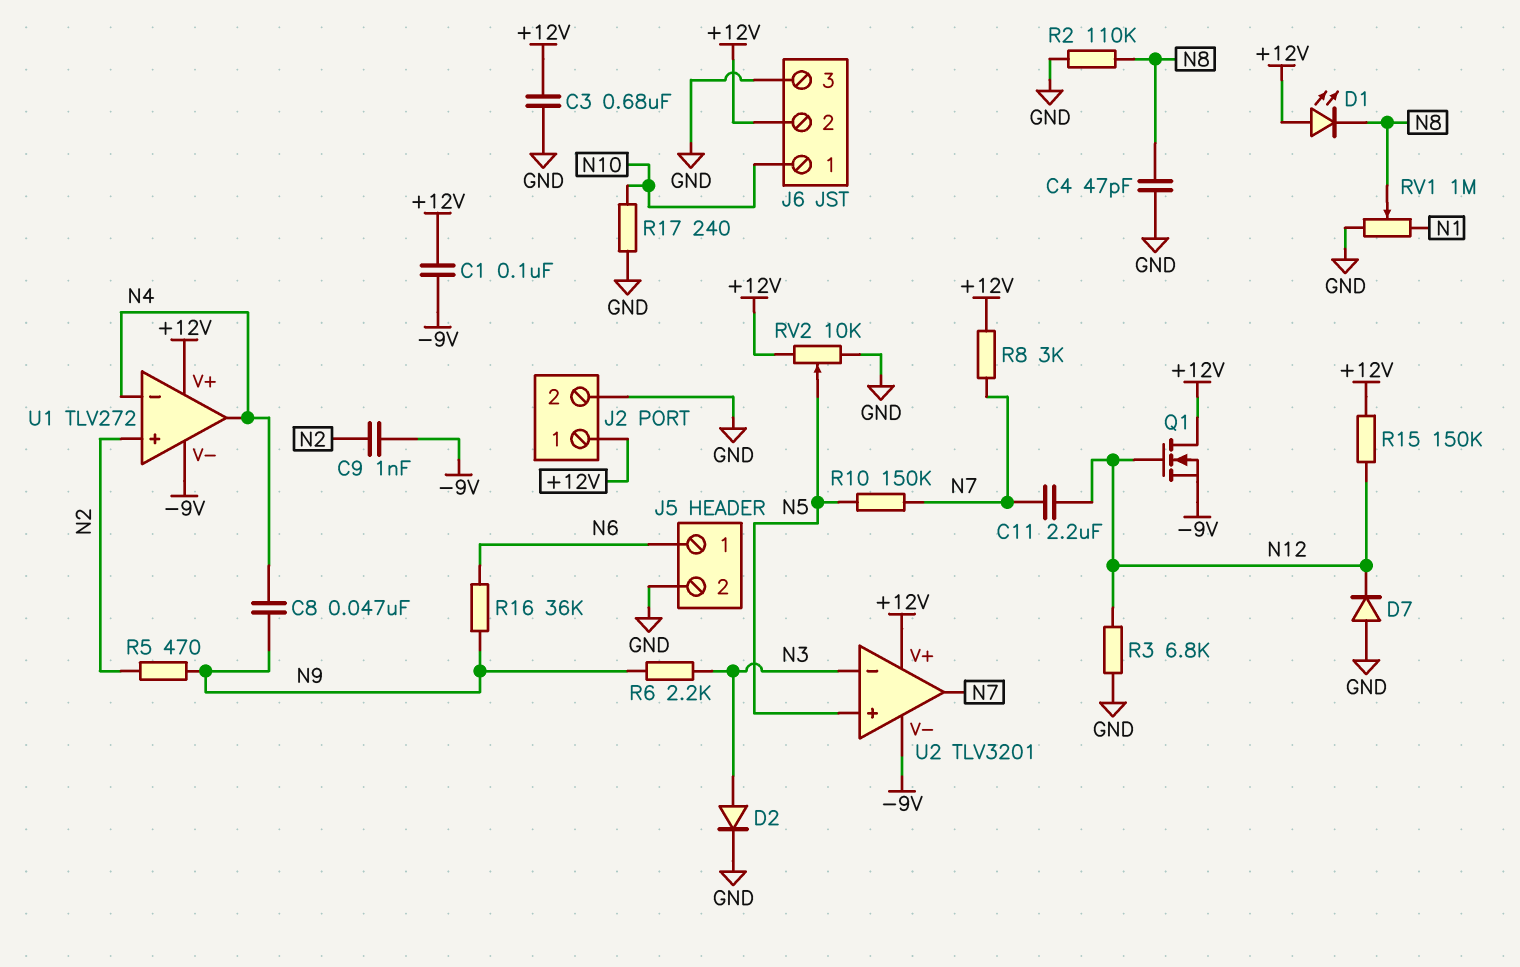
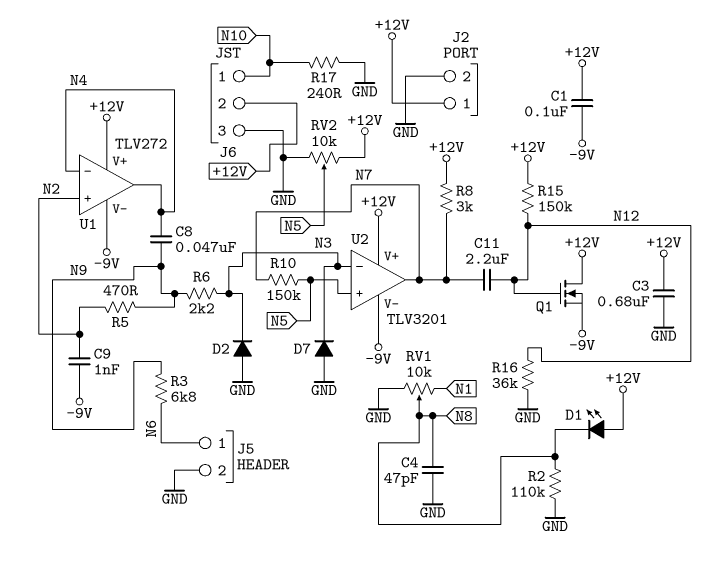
D2: diode (A N3, K GND) -> diode (A GND, K N3)
D7: diode (A GND, K N12) -> diode (A GND, K N3)
R3: 6.8k (GND, N12) -> 6.8k (N6, N9)
R16: 36k (N6, N9) -> 36k (GND, N12)
RV1: 1M (GND, N1, wiper N8) -> 10k (GND, N1, wiper N8)

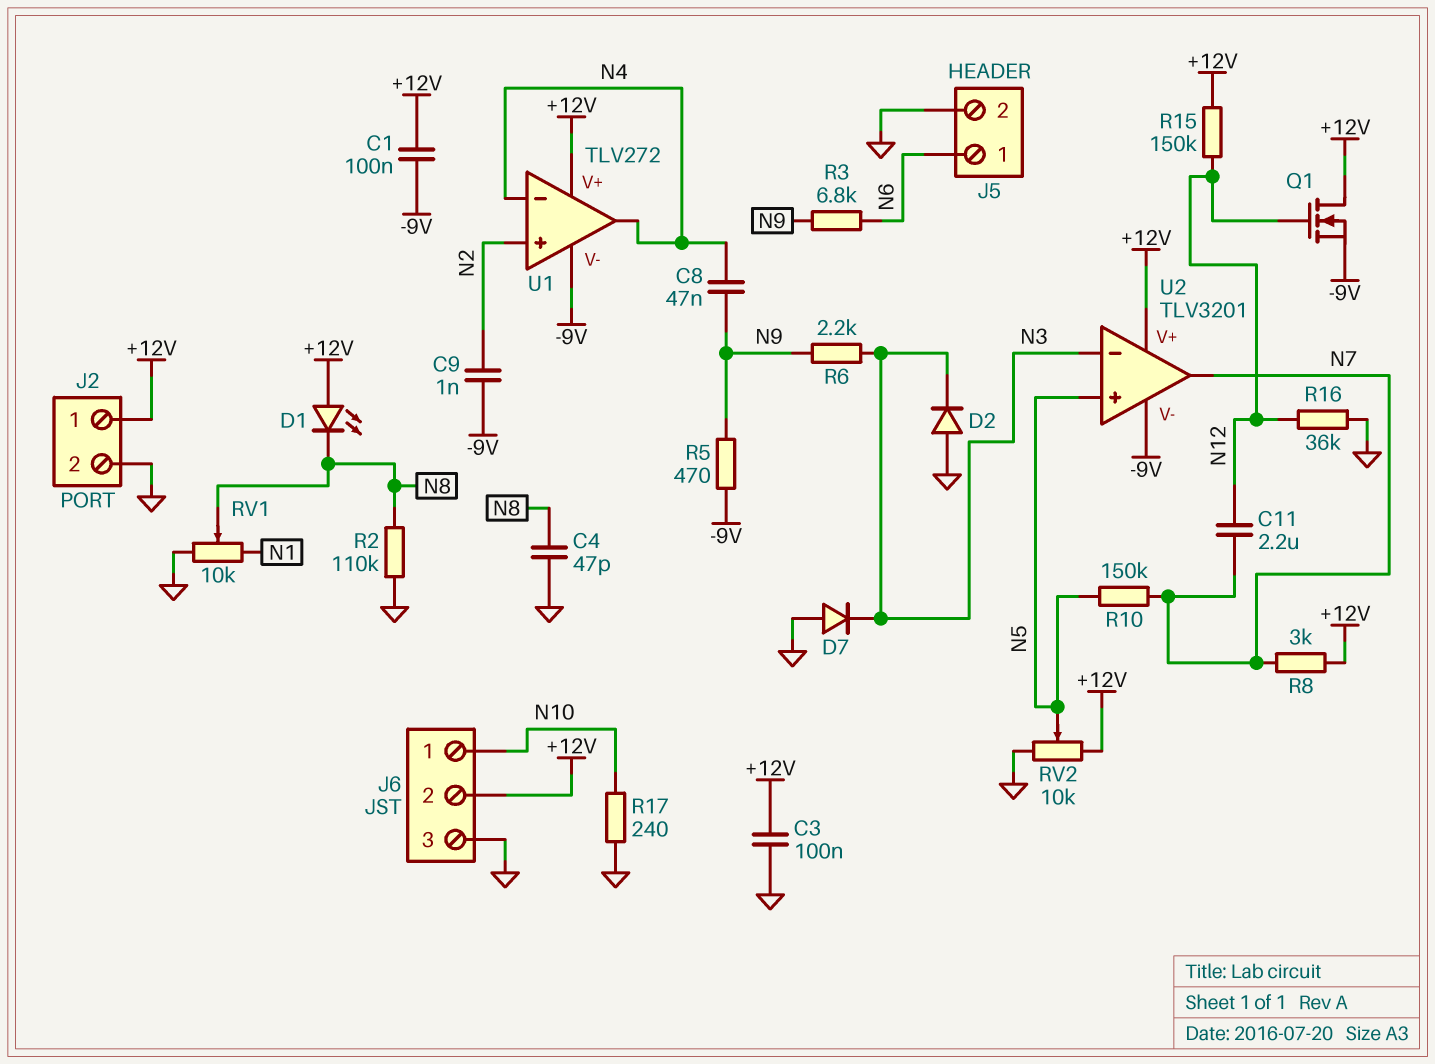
C3: 680nF (+12V, GND) -> 100nF (+12V, GND)
R5: 470 (N2, N9) -> 470 (-9V, N9)

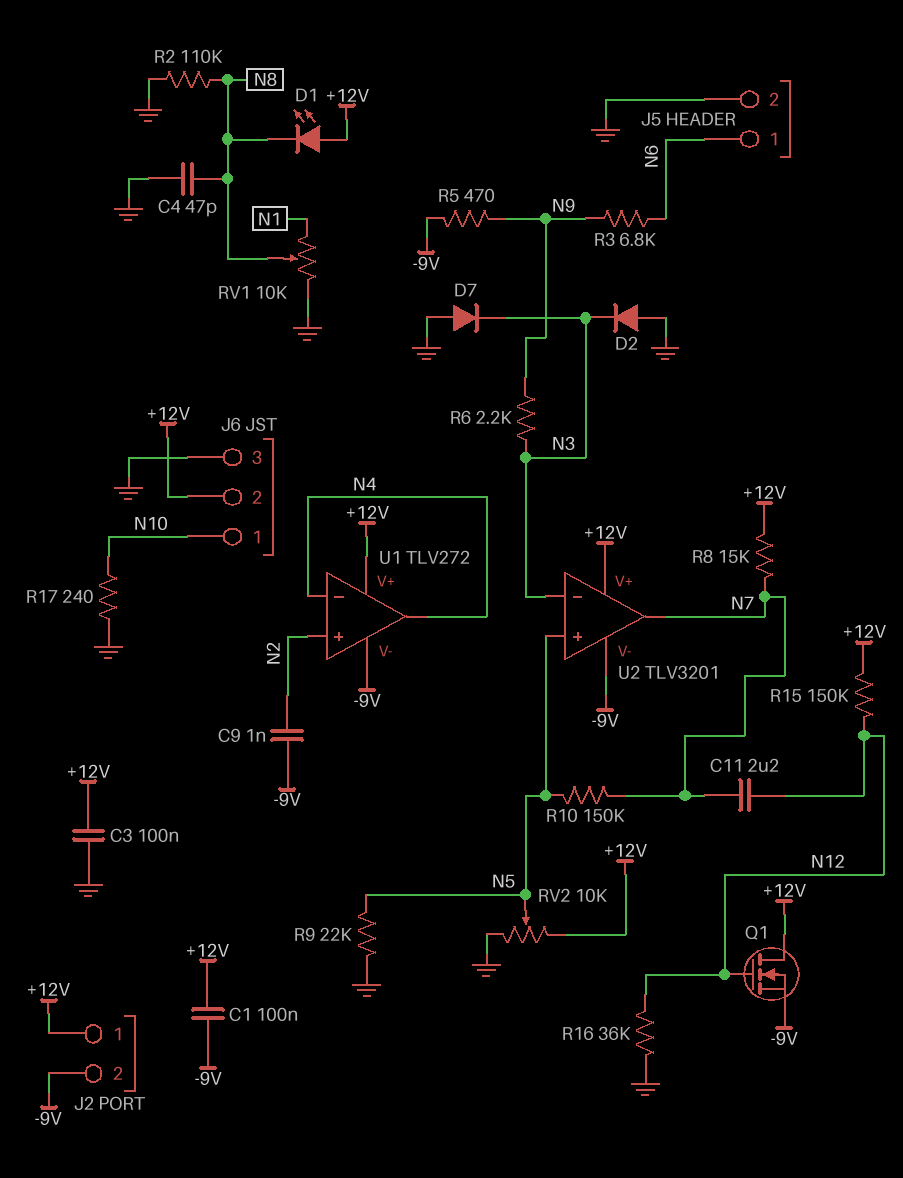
C8: 47nF (N4, N9) -> none
J2 pin 2: GND -> -9V
R8: 3k (+12V, N7) -> 15k (+12V, N7)
R9: none -> 22k (GND, N5)

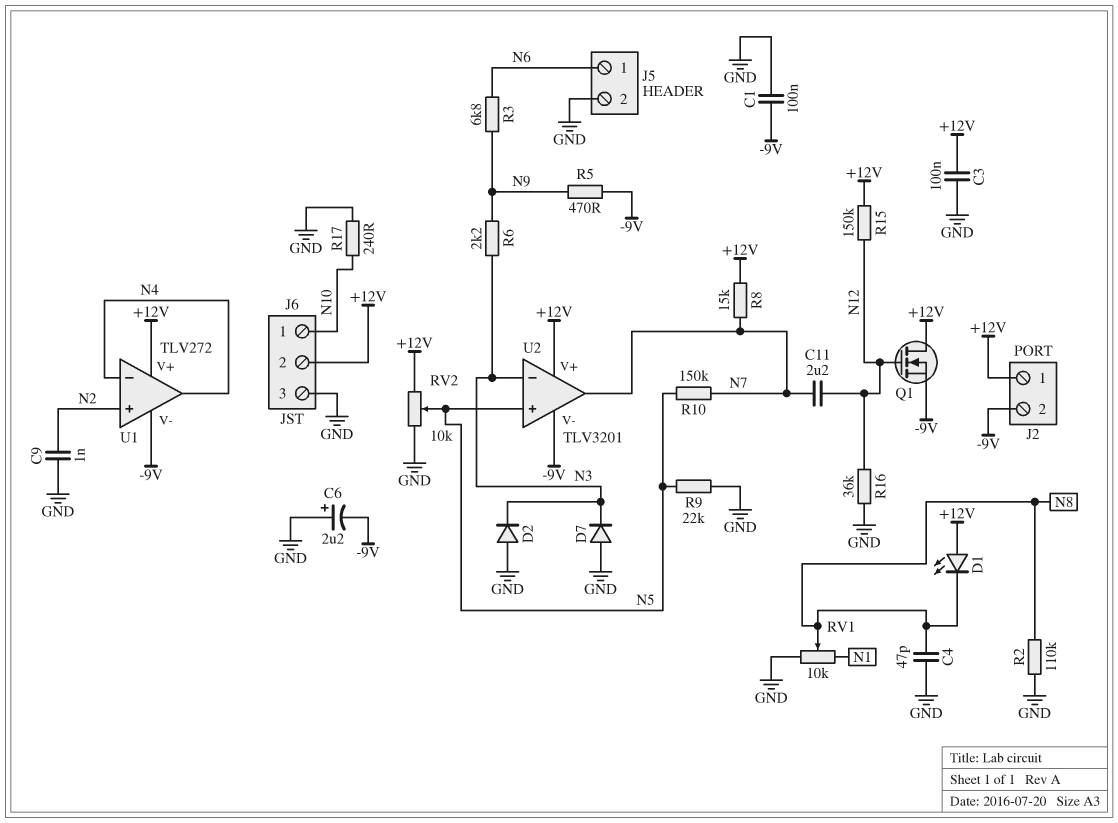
C1: 100nF (+12V, -9V) -> 100nF (-9V, GND)
C6: none -> 2.2uF (plus GND, minus -9V)
C9: 1nF (-9V, N2) -> 1nF (GND, N2)

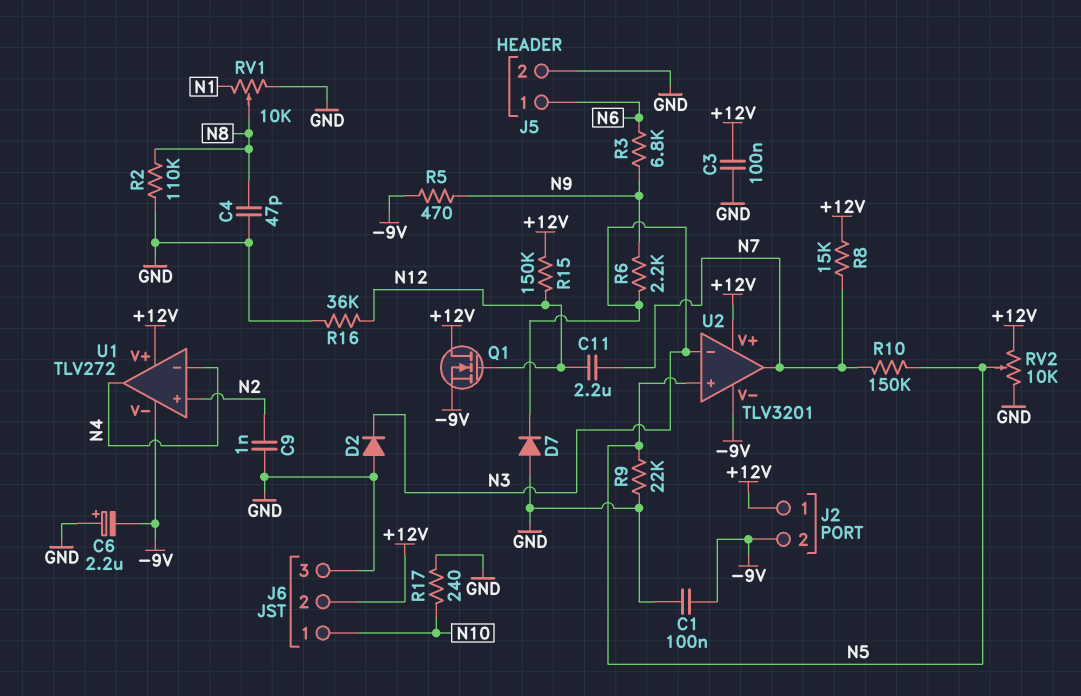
D1: LED (A +12V, K N8) -> none

